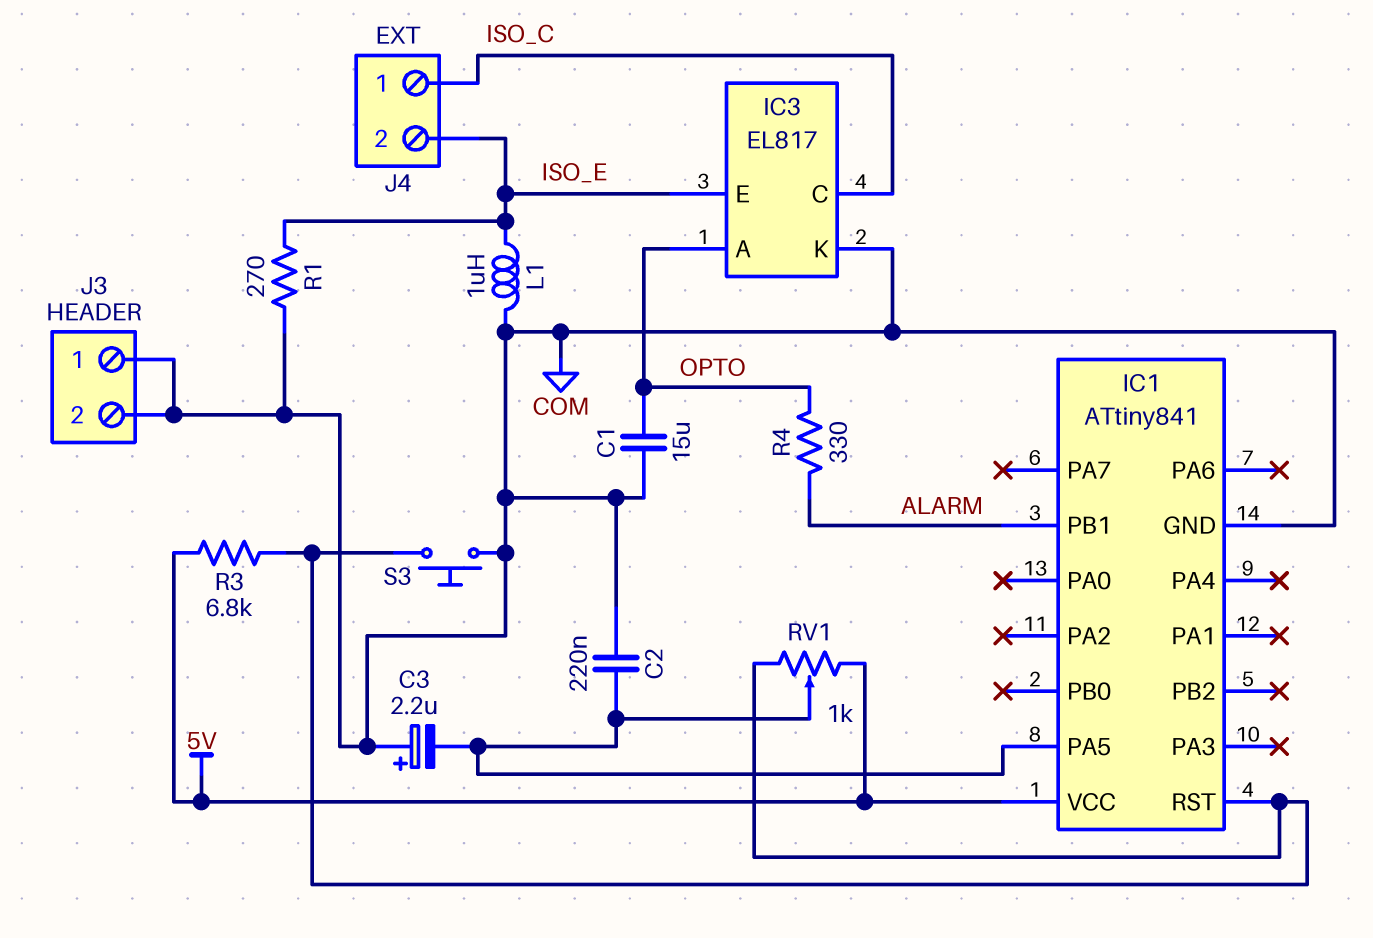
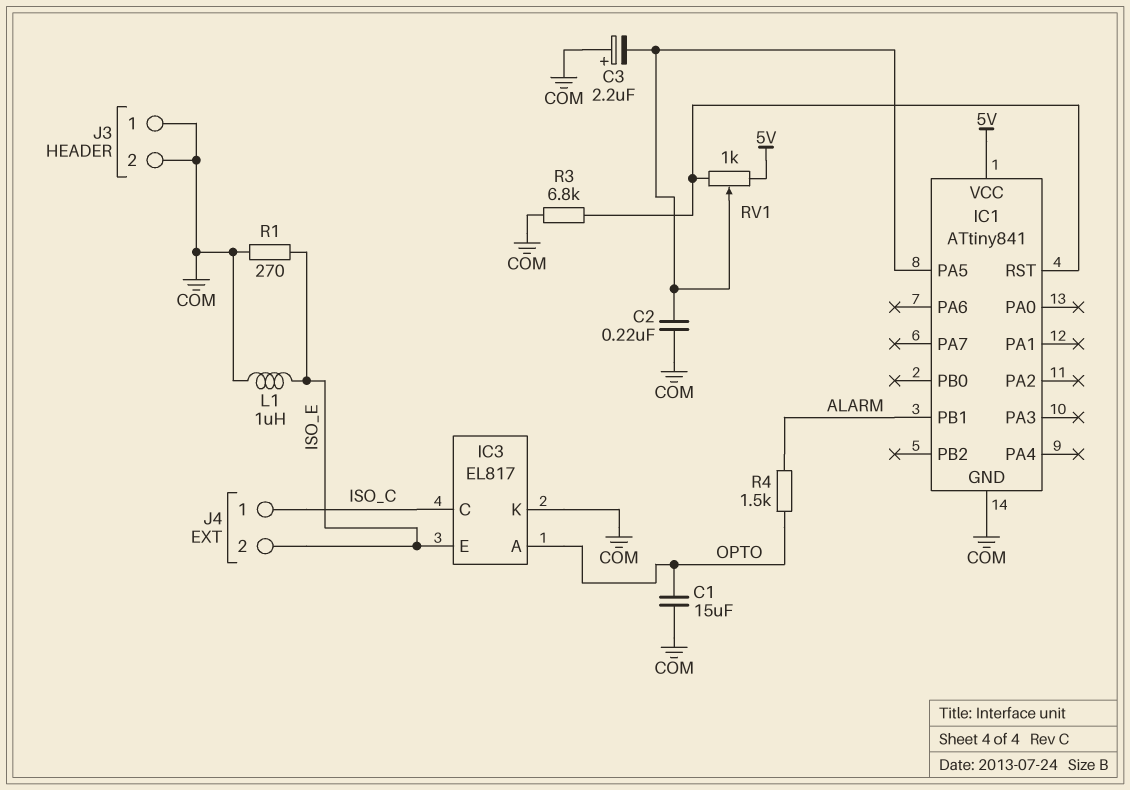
R3: 6.8k (5V, IC1/RST) -> 6.8k (COM, IC1/RST)
R4: 330 (ALARM, OPTO) -> 1.5k (ALARM, OPTO)
S3: button (COM, IC1/RST) -> none

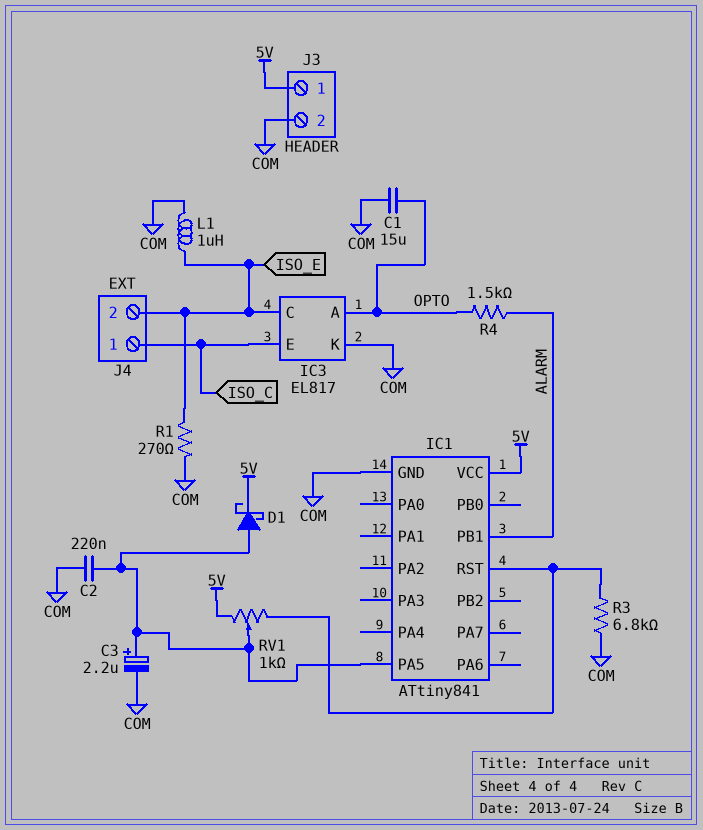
C3: 2.2uF (plus COM, minus IC1/PA5) -> 2.2uF (plus IC1/PA5, minus COM)
D1: none -> schottky (A IC1/PA5, K 5V)
IC3 pin C: ISO_C -> ISO_E
IC3 pin E: ISO_E -> ISO_C
J3 pin 1: COM -> 5V

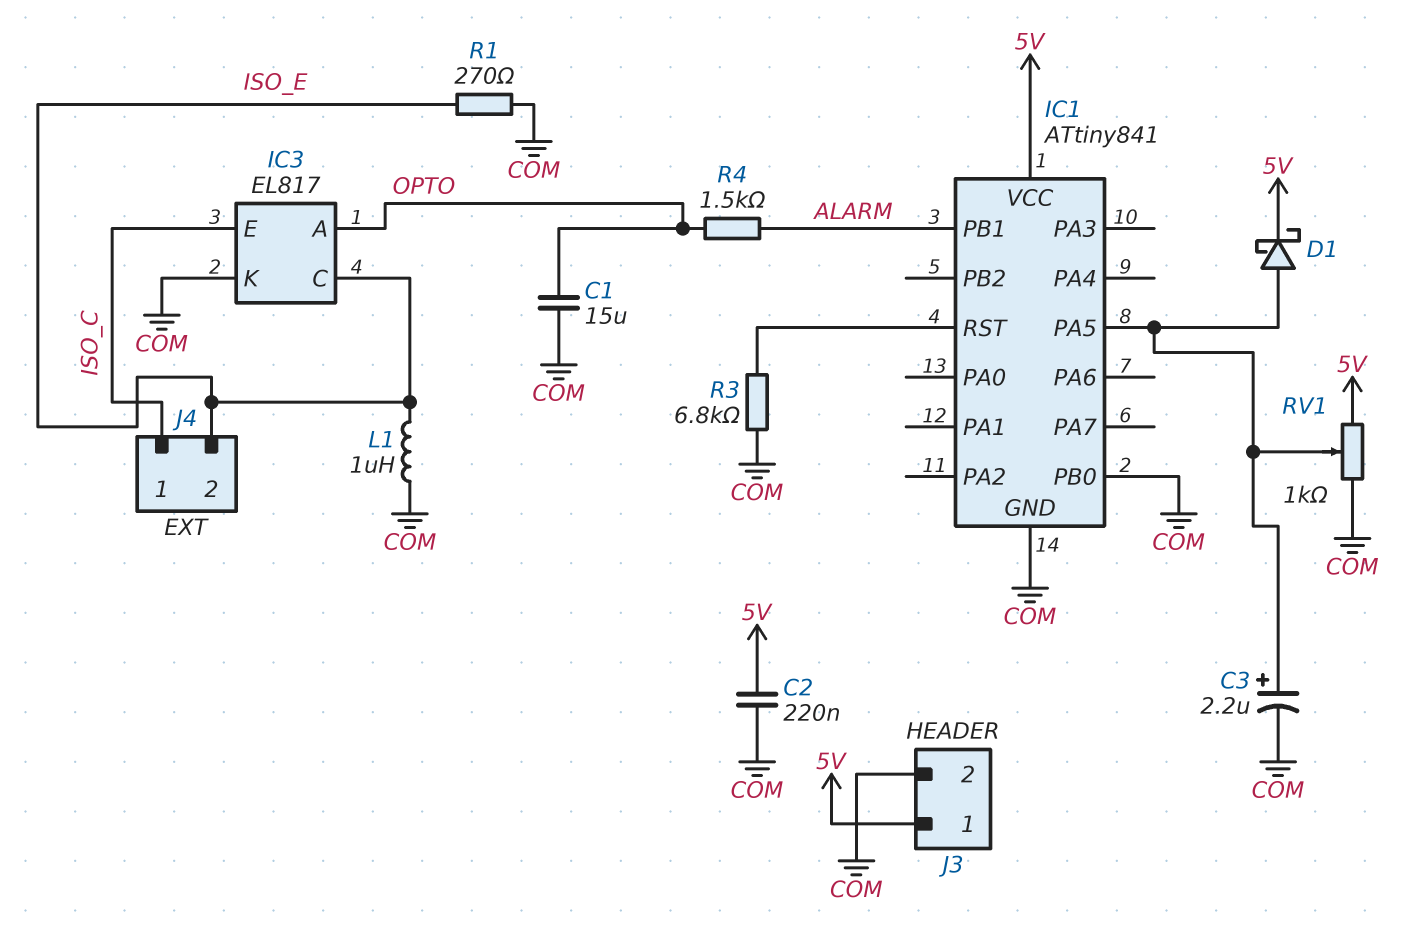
C2: 220nF (COM, IC1/PA5) -> 220nF (5V, COM)
IC1 pin PB0: none -> COM
RV1: 1k (5V, IC1/RST, wiper IC1/PA5) -> 1k (5V, COM, wiper IC1/PA5)

